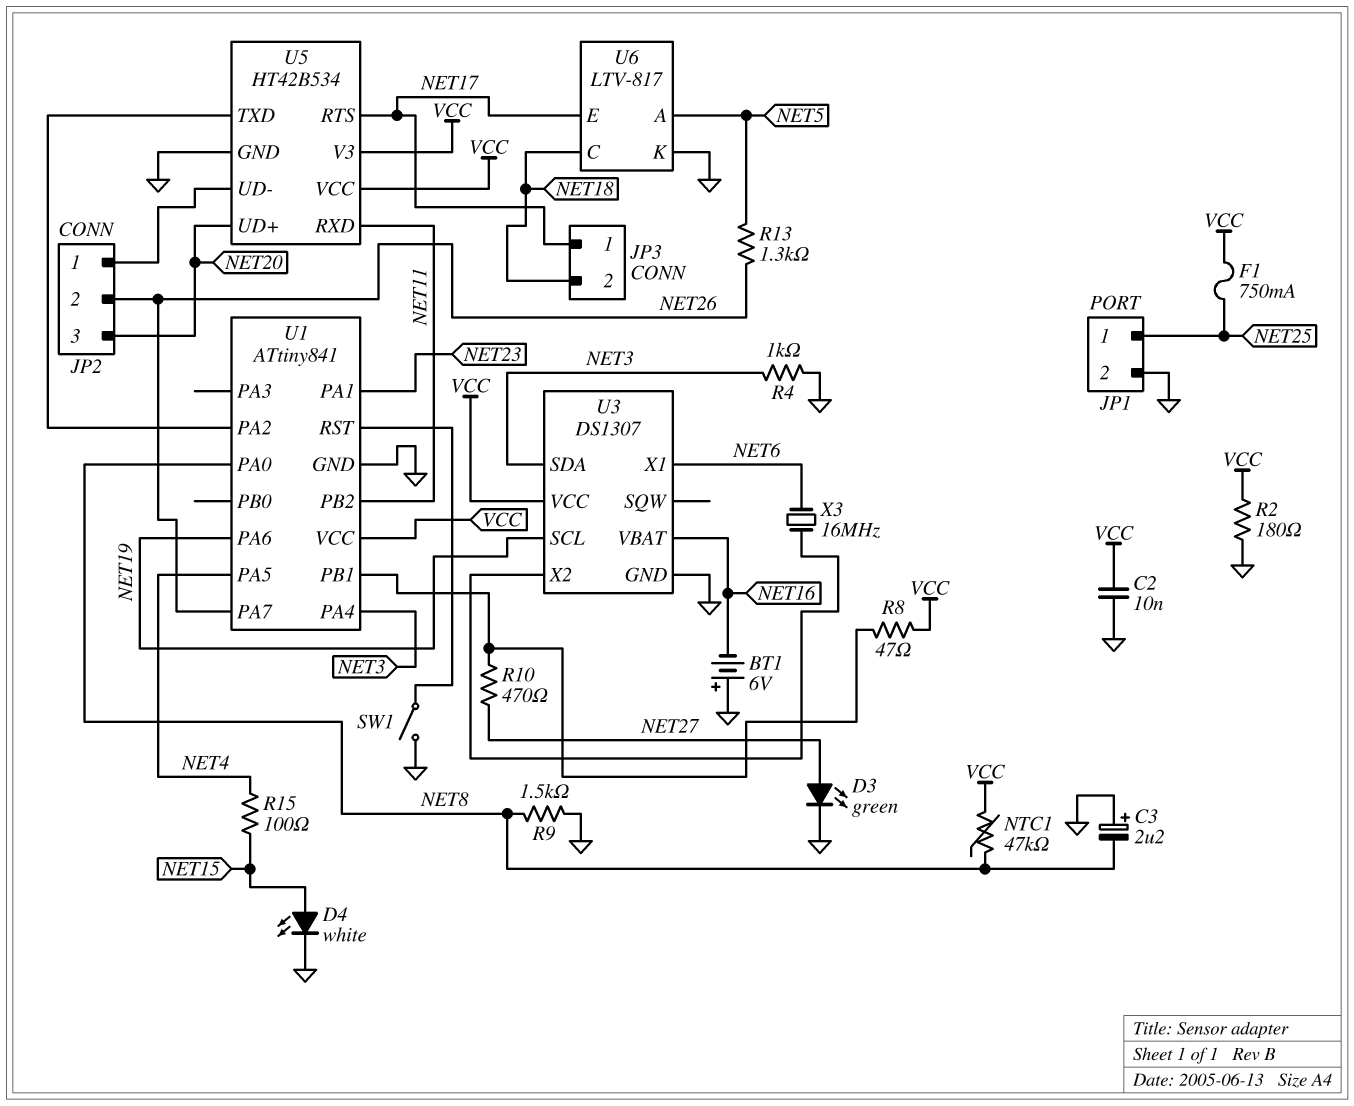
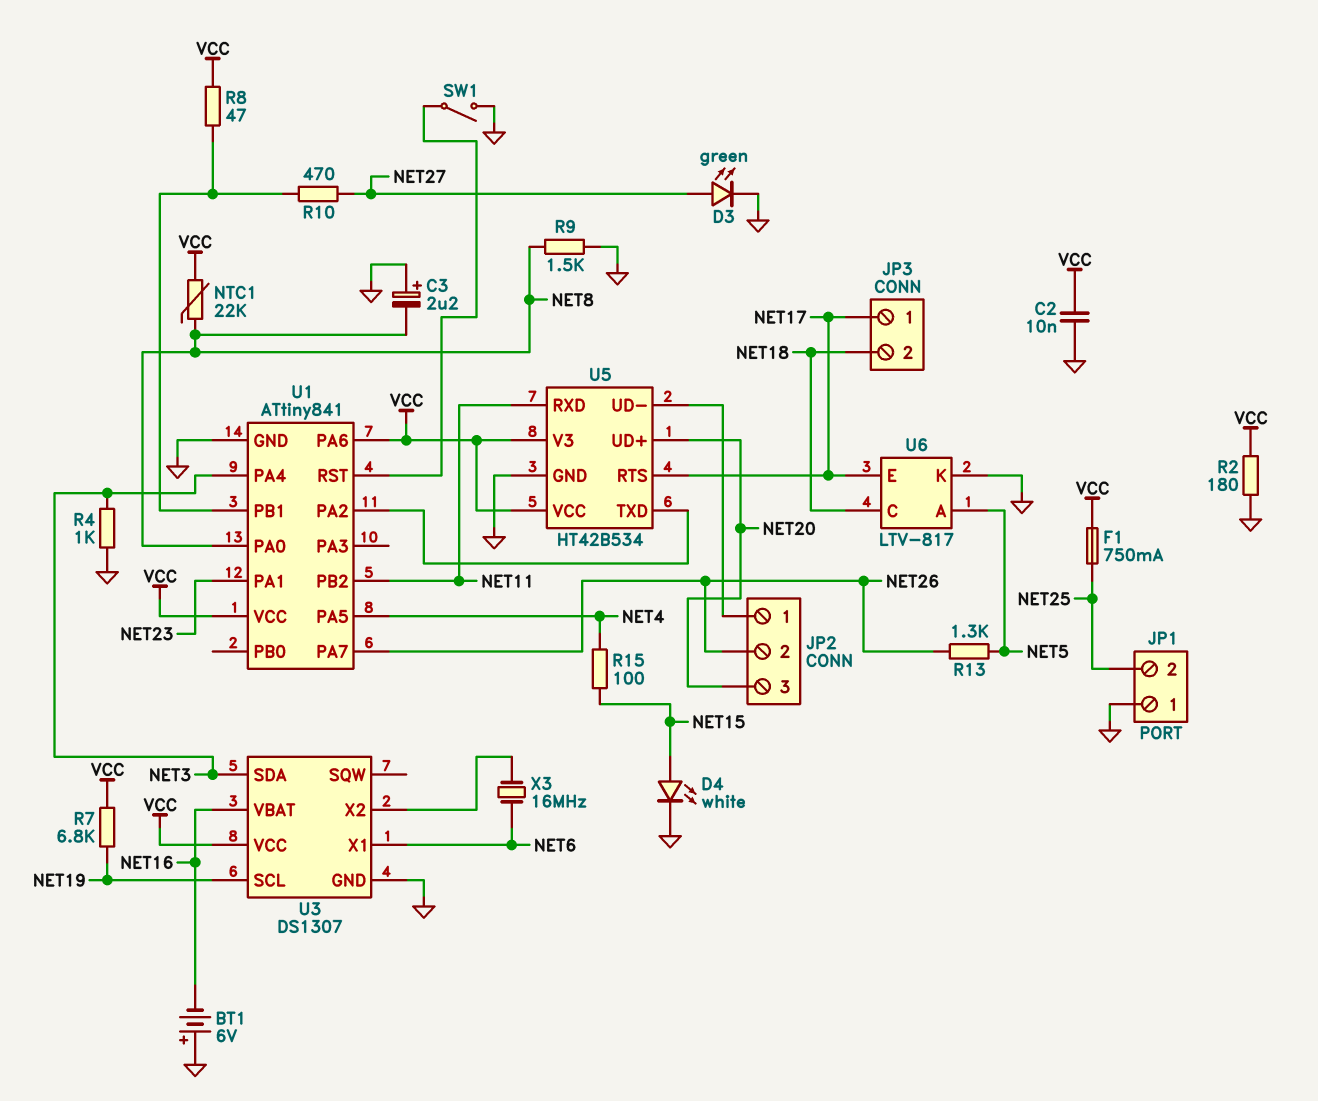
JP1 pin 1: NET25 -> GND
JP1 pin 2: GND -> NET25
NTC1: 47k (NET8, VCC) -> 22k (NET8, VCC)
R7: none -> 6.8k (NET19, VCC)
U1 pin PA6: NET19 -> VCC

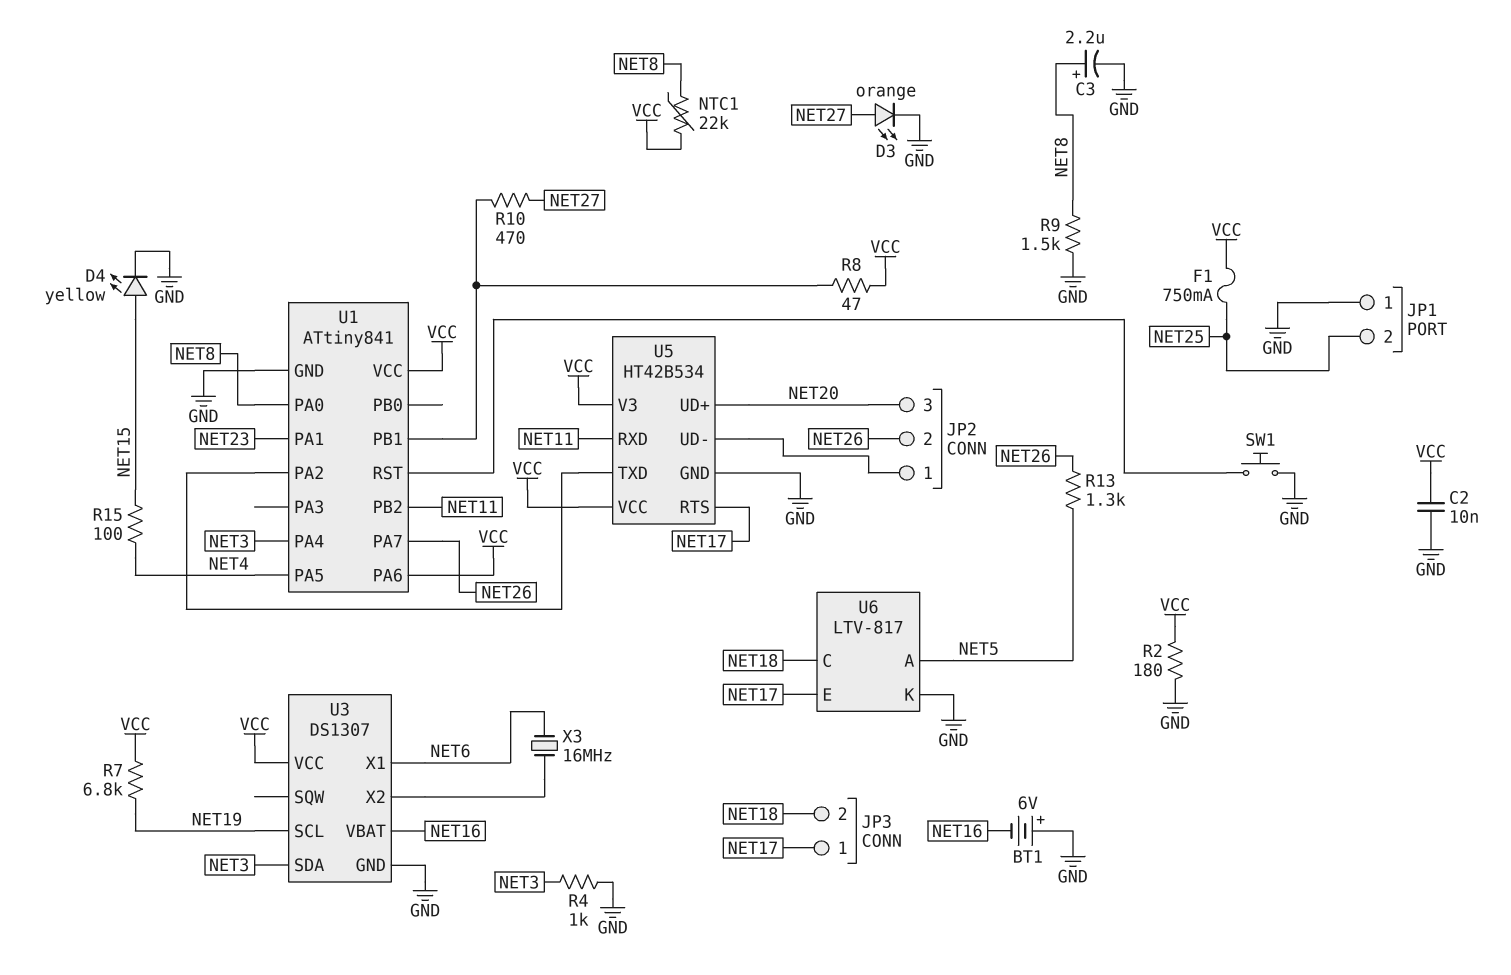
C3: 2.2uF (plus GND, minus NET8) -> 2.2uF (plus NET8, minus GND)
D3: LED green (A NET27, K GND) -> LED orange (A NET27, K GND)
D4: LED white (A NET15, K GND) -> LED yellow (A NET15, K GND)
SW1: switch (GND, U1/RST) -> button (GND, U1/RST)

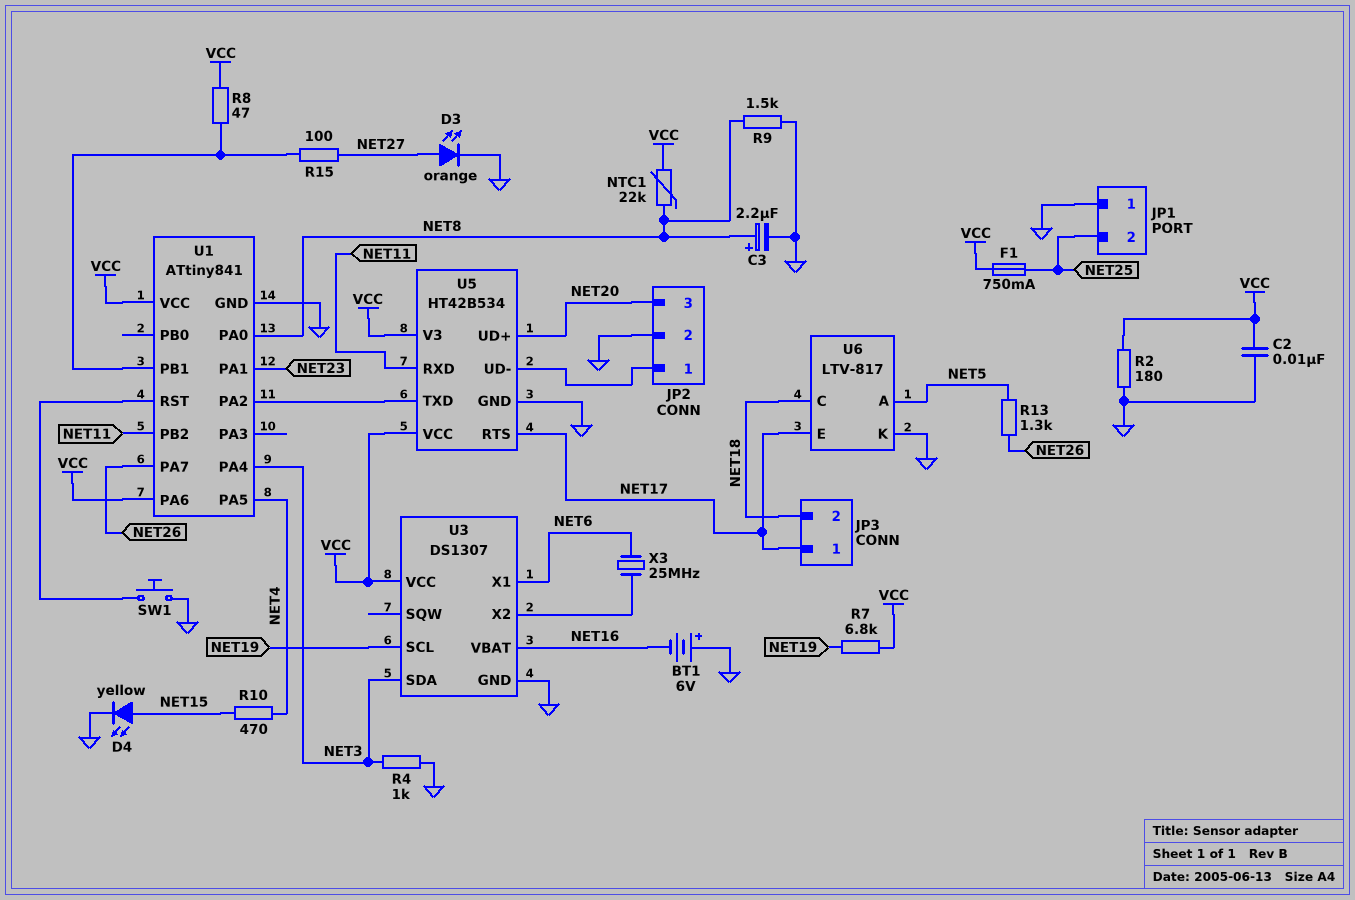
JP2 pin 2: NET26 -> GND
R10: 470 (NET27, U1/PB1) -> 470 (NET4, NET15)
R15: 100 (NET4, NET15) -> 100 (NET27, U1/PB1)
X3: 16MHz (NET6, U3/X2) -> 25MHz (NET6, U3/X2)

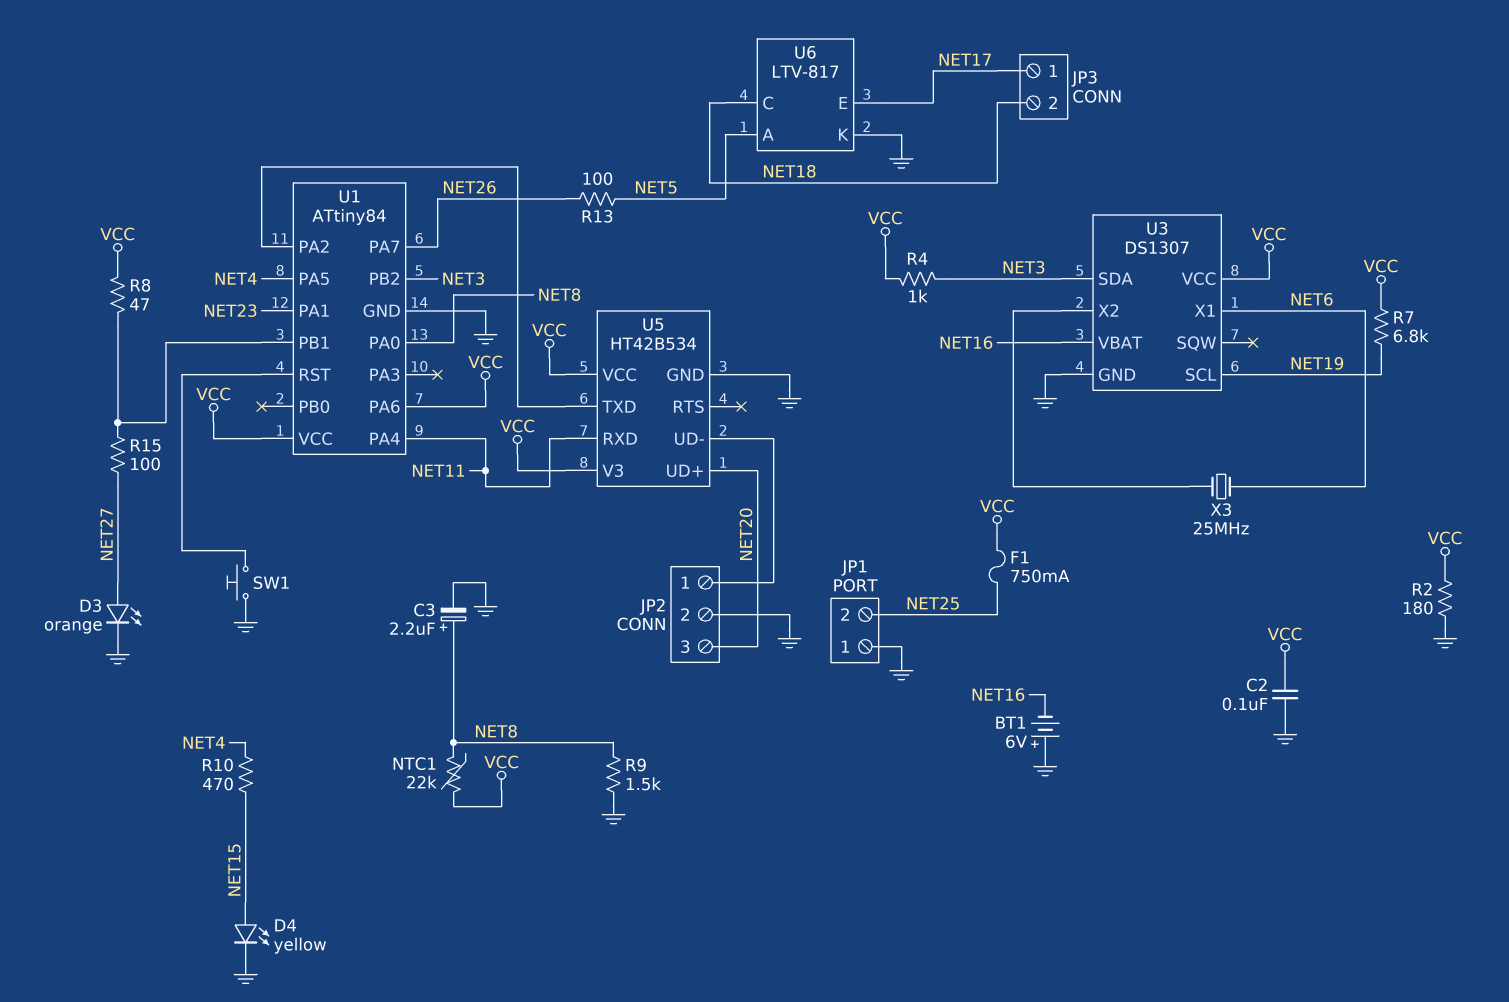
C2: 10nF (GND, VCC) -> 100nF (GND, VCC)
R4: 1k (GND, NET3) -> 1k (NET3, VCC)
R13: 1.3k (NET5, NET26) -> 100 (NET5, NET26)
U1: ATtiny841 -> ATtiny84
U1 pin PA4: NET3 -> NET11
U1 pin PB2: NET11 -> NET3
U5 pin RTS: NET17 -> none

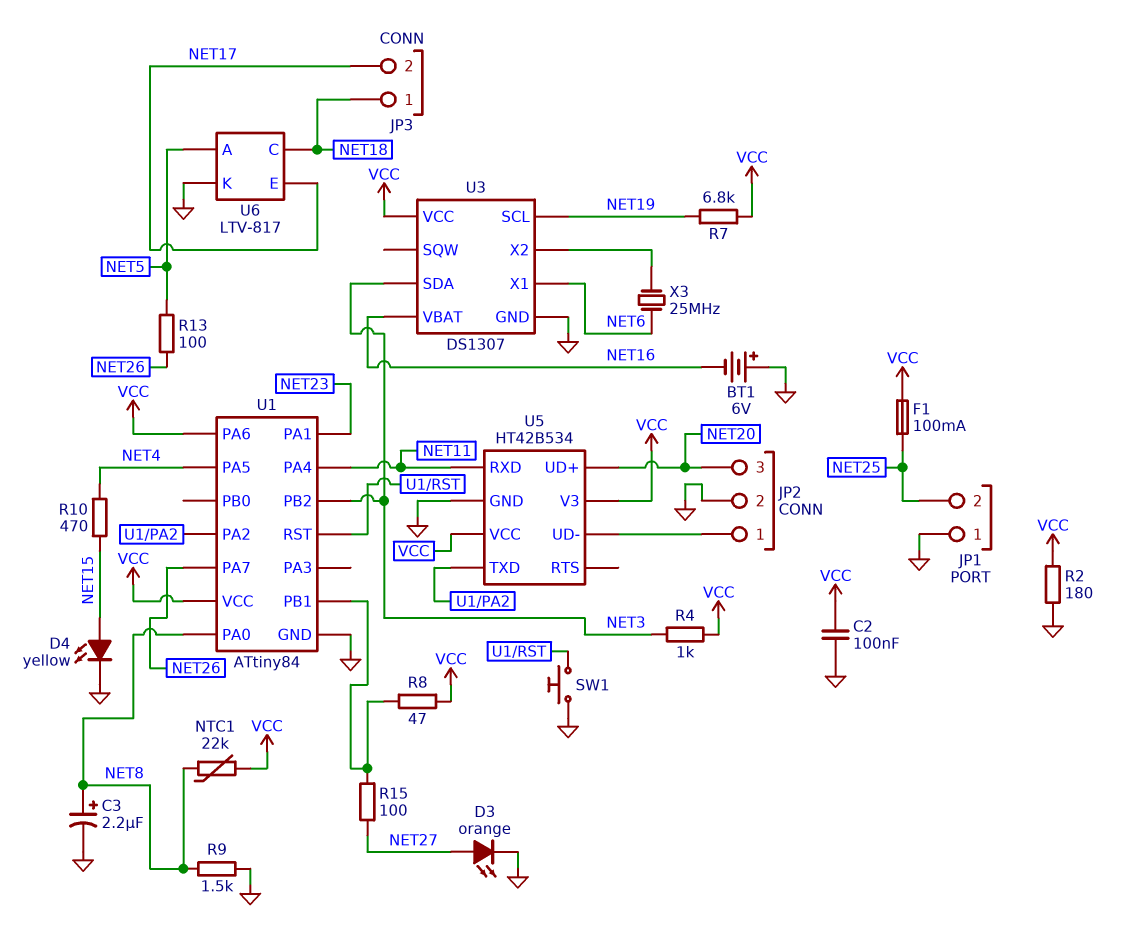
F1: 750mA (NET25, VCC) -> 100mA (NET25, VCC)
JP3 pin 1: NET17 -> NET18
JP3 pin 2: NET18 -> NET17

